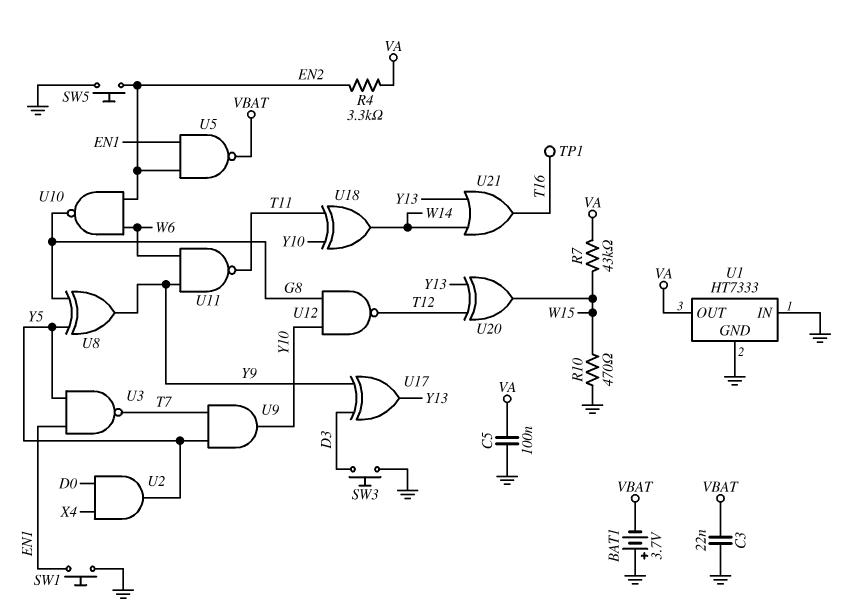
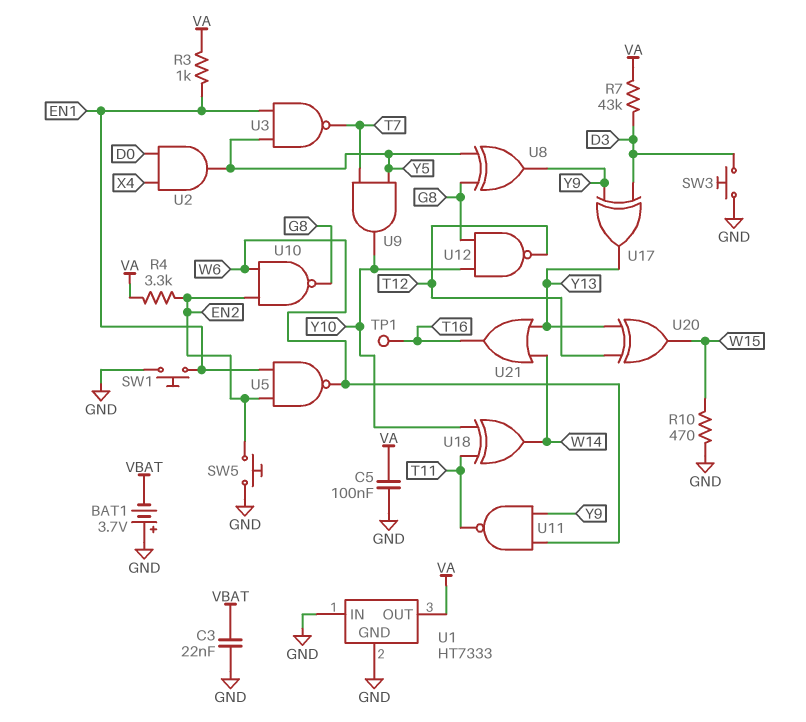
R3: none -> 1k (EN1, VA)
R7: 43k (VA, W15) -> 43k (D3, VA)
U5: NAND (in EN1, in EN2, out VBAT) -> NAND (in EN1, in EN2, out W6)

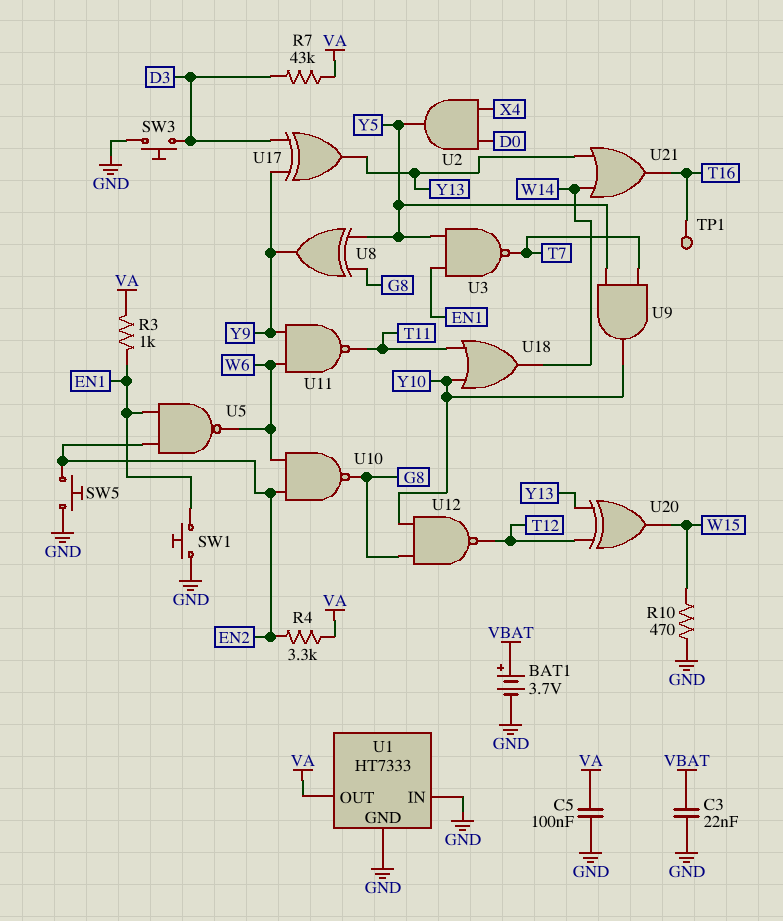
BAT1: 3.7V (plus GND, minus VBAT) -> 3.7V (plus VBAT, minus GND)
U18: XOR (in T11, in Y10, out W14) -> OR (in T11, in Y10, out W14)

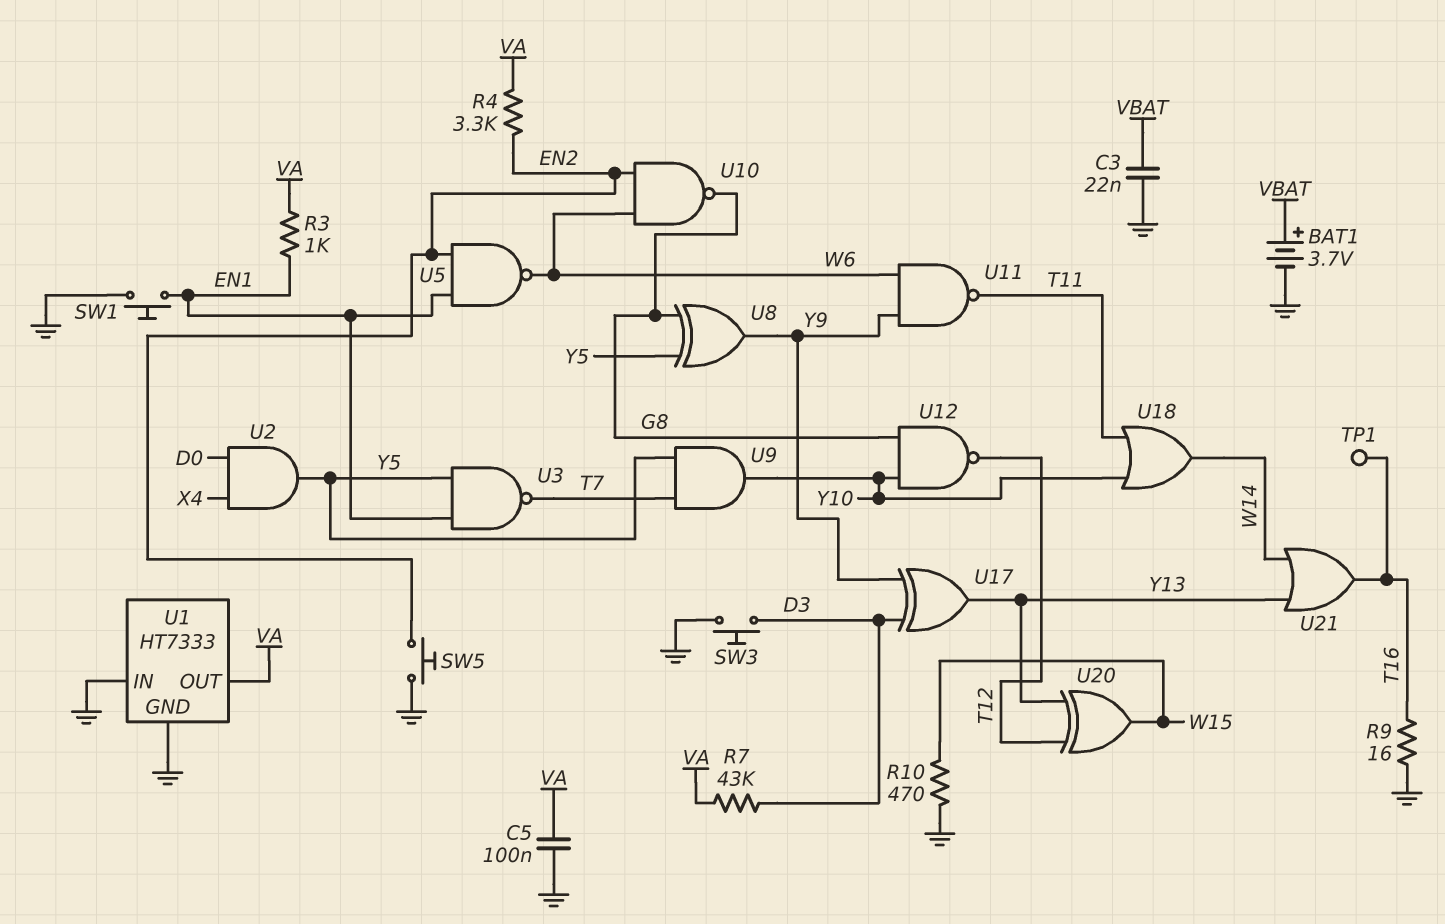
R9: none -> 16 (GND, T16)

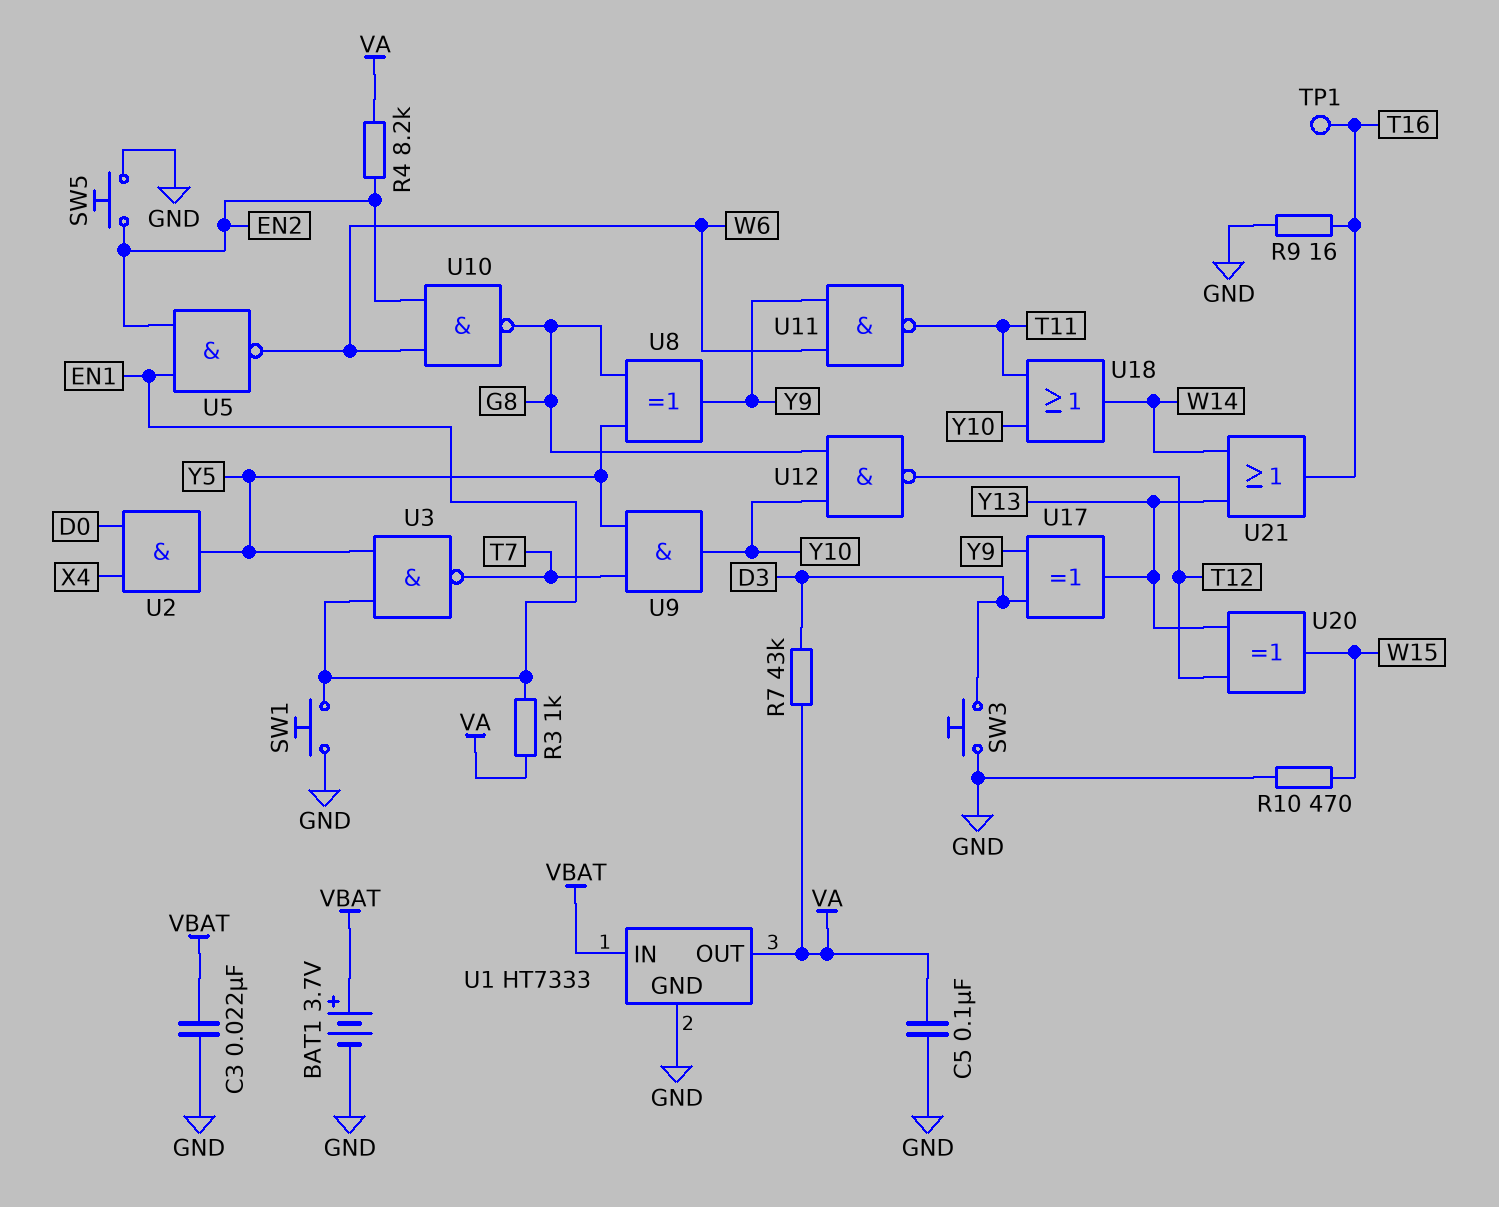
R4: 3.3k (EN2, VA) -> 8.2k (EN2, VA)
U1 pin IN: GND -> VBAT

